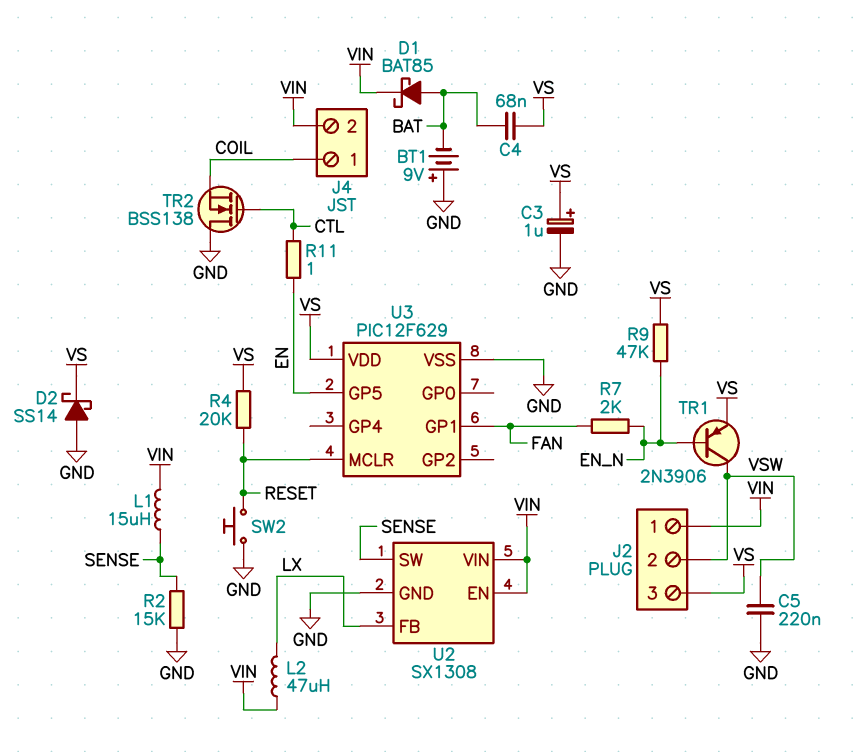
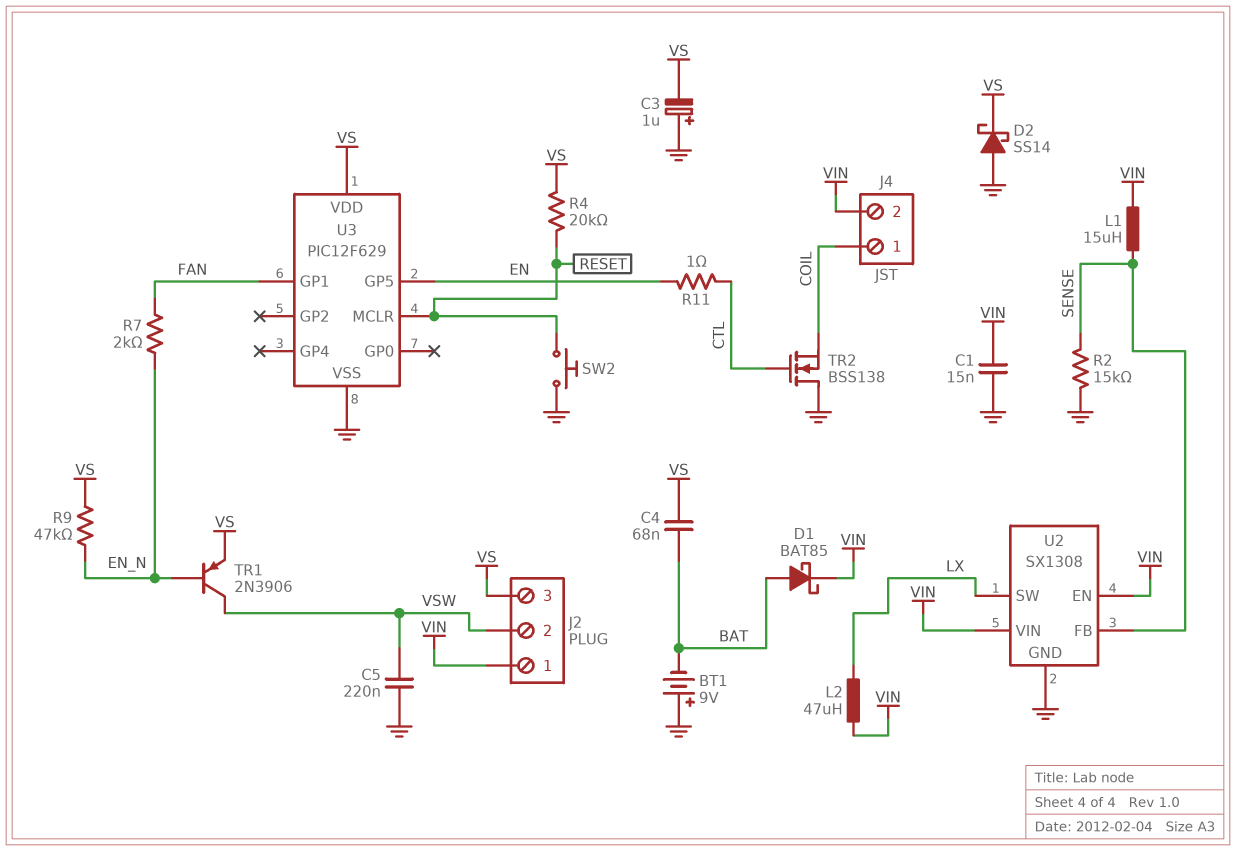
C1: none -> 15nF (GND, VIN)
C3: 1uF (plus VS, minus GND) -> 1uF (plus GND, minus VS)
U2 pin FB: LX -> SENSE
U2 pin SW: SENSE -> LX

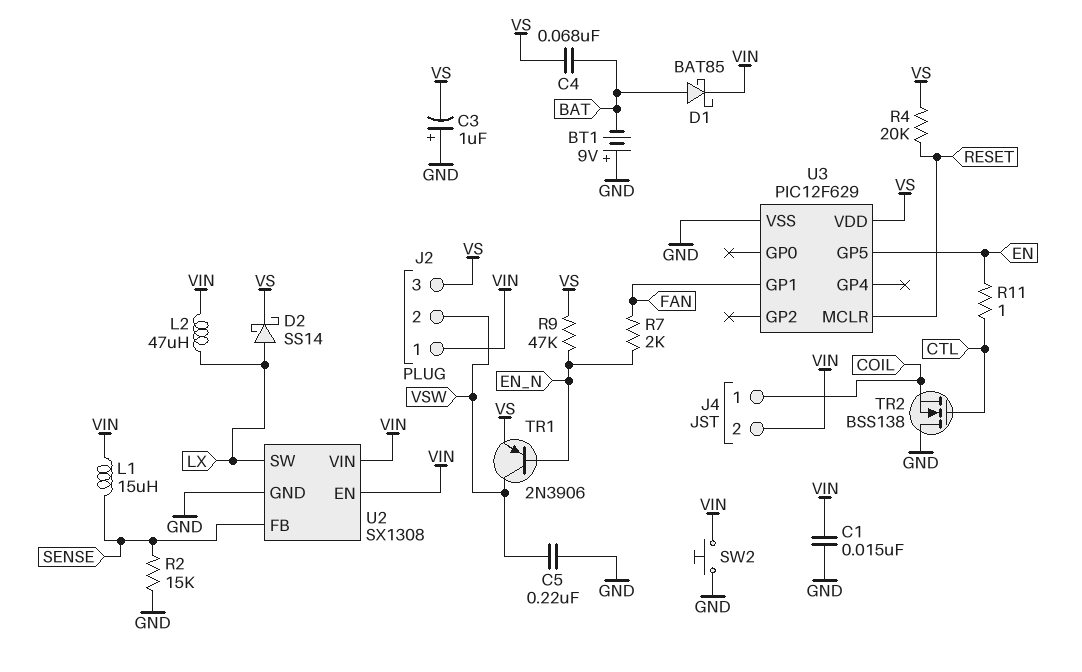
D2: schottky SS14 (A GND, K VS) -> schottky SS14 (A LX, K VS)
SW2: button (GND, RESET) -> button (GND, VIN)

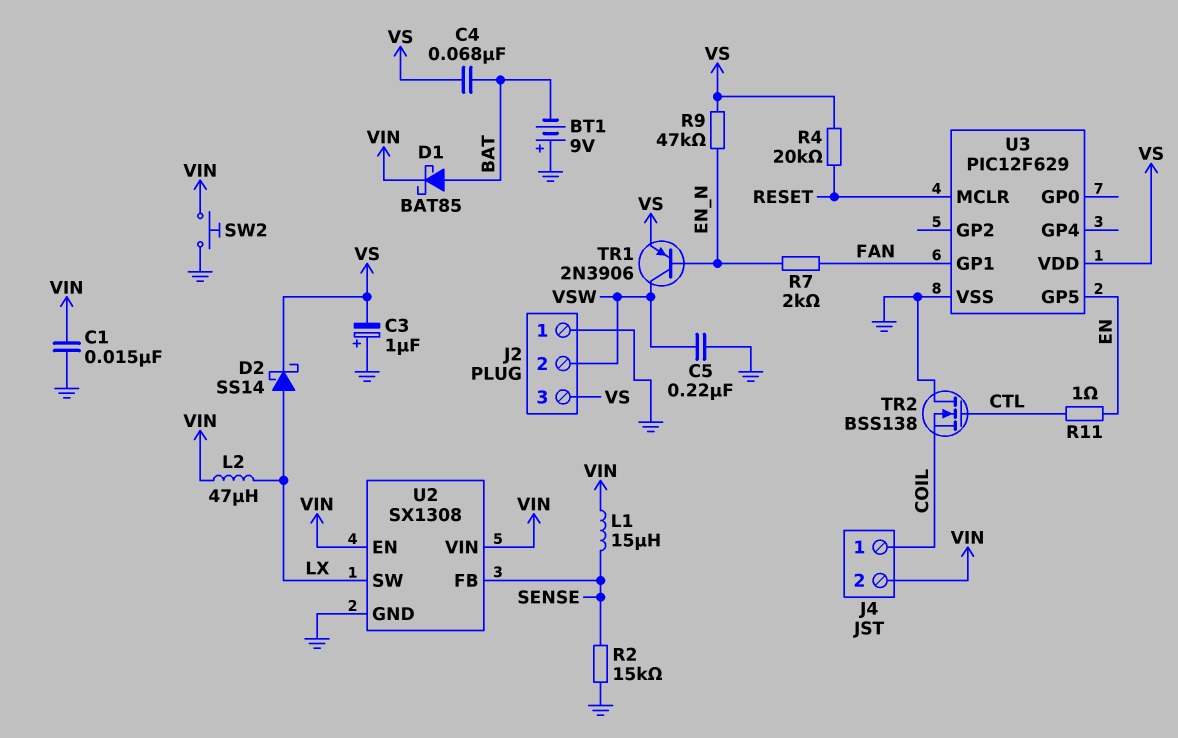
J2 pin 1: VIN -> GND

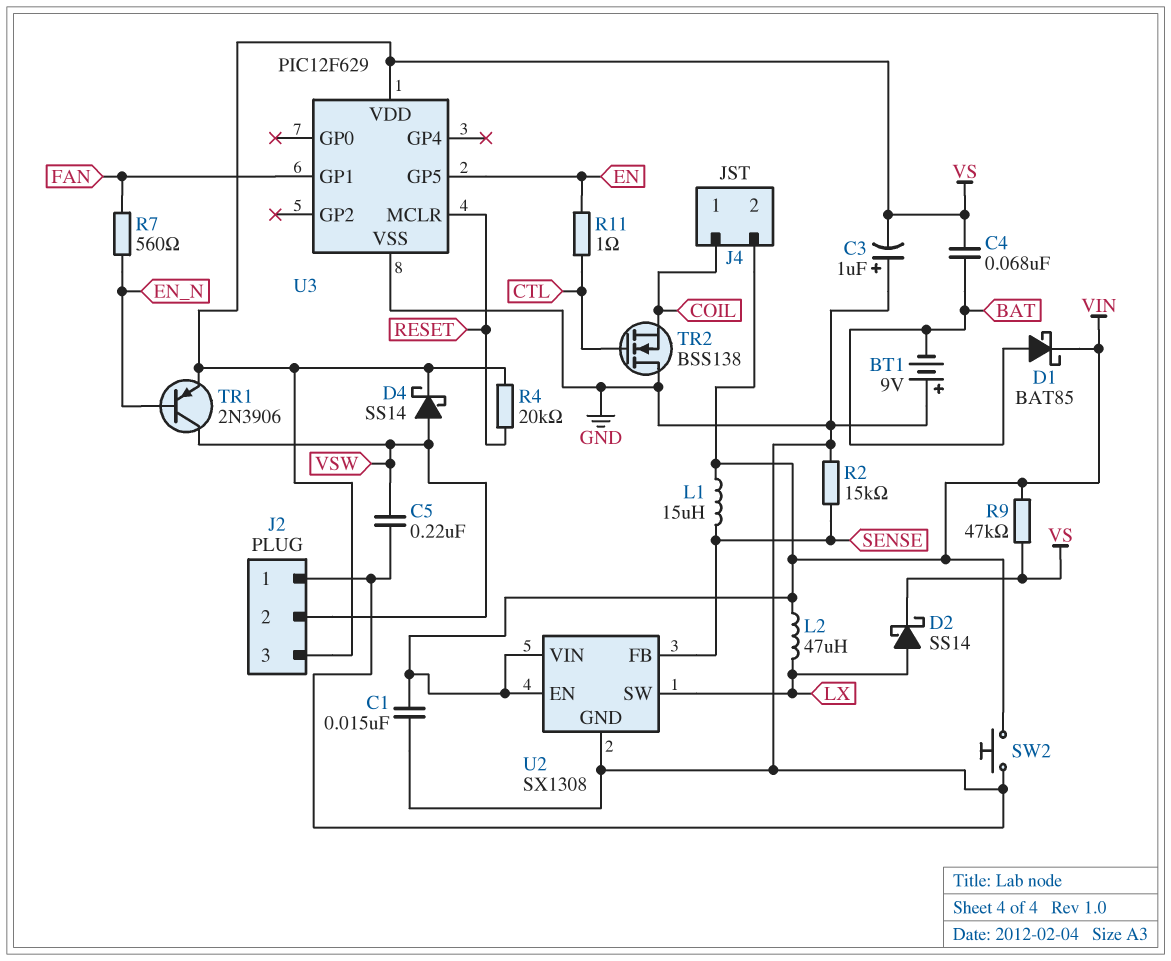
D4: none -> schottky SS14 (A VSW, K VS)
R7: 2k (EN_N, FAN) -> 560 (EN_N, FAN)
R9: 47k (EN_N, VS) -> 47k (VIN, VS)

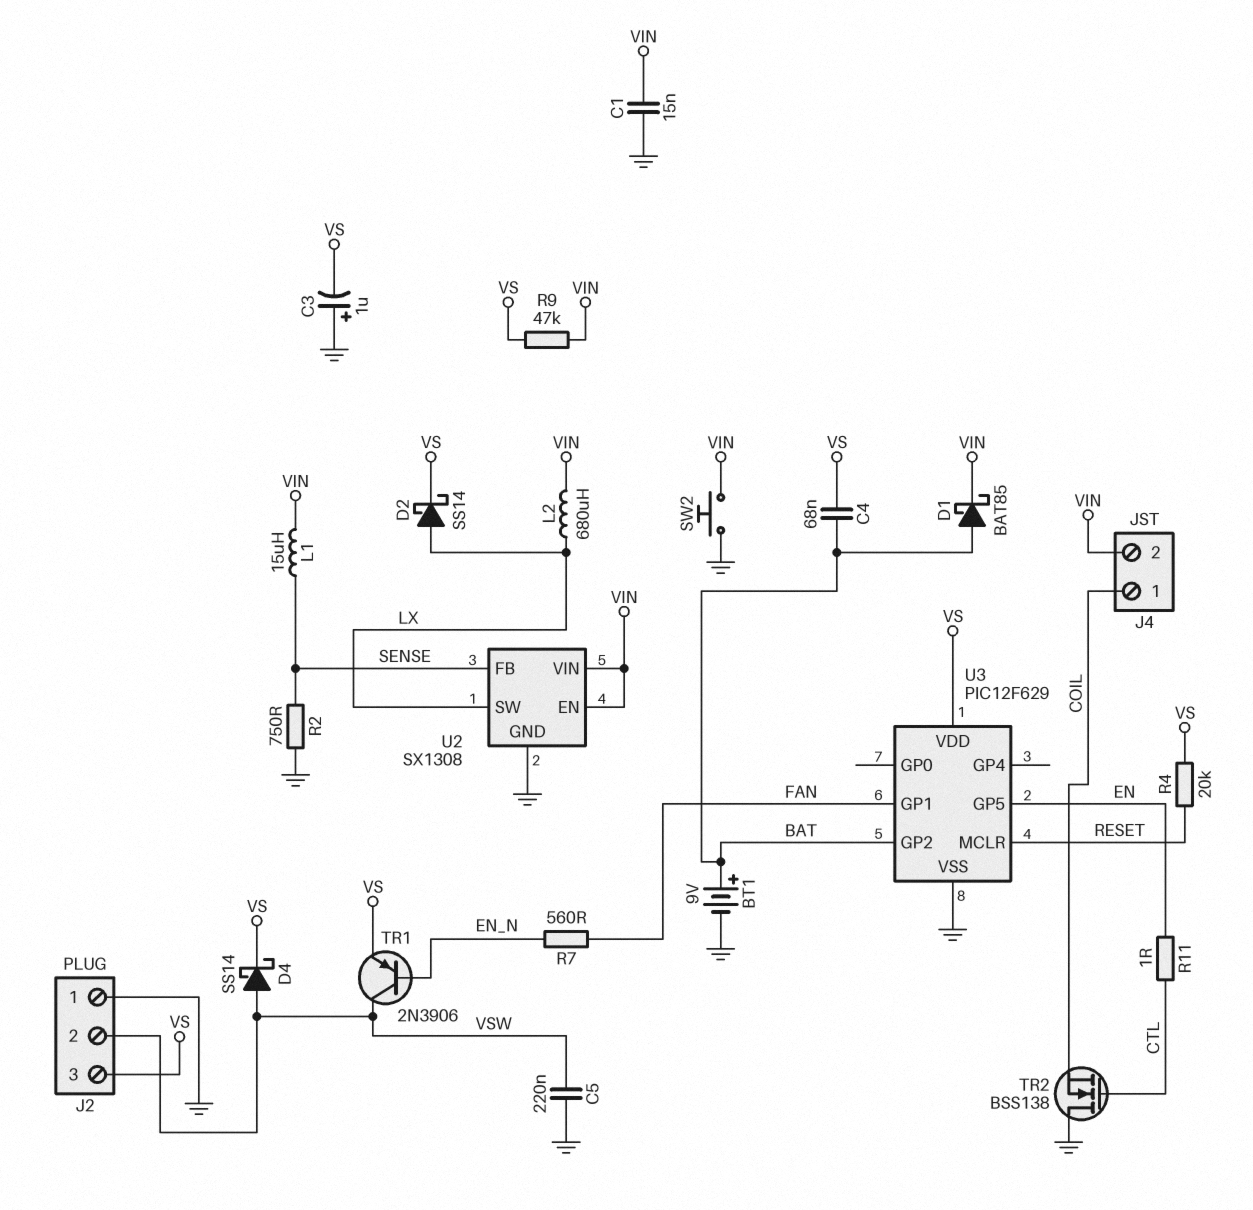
BT1: 9V (plus GND, minus BAT) -> 9V (plus BAT, minus GND)
L2: 47uH (LX, VIN) -> 680uH (LX, VIN)
R2: 15k (GND, SENSE) -> 750 (GND, SENSE)
U3 pin GP2: none -> BAT

